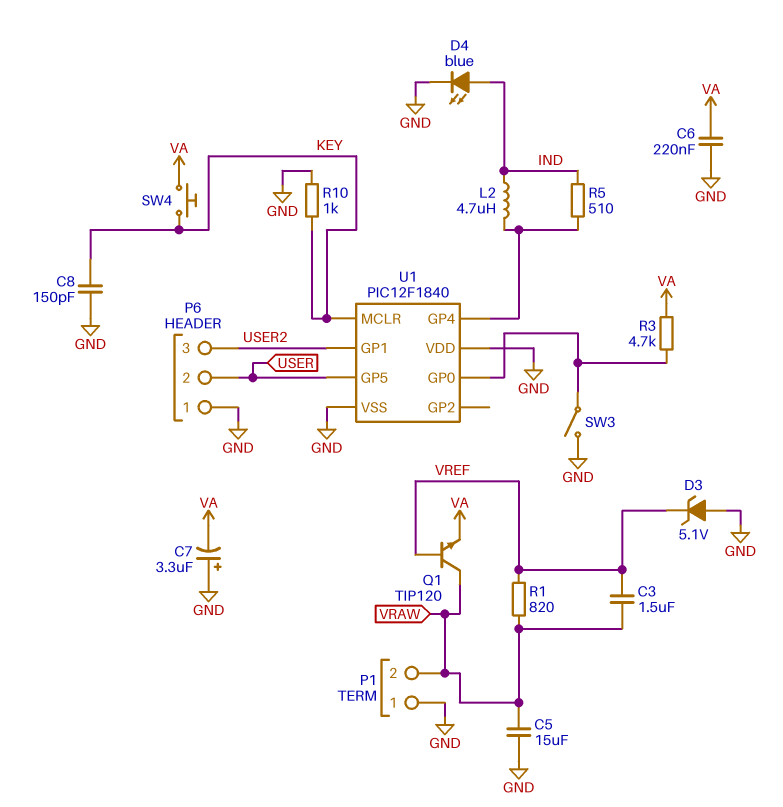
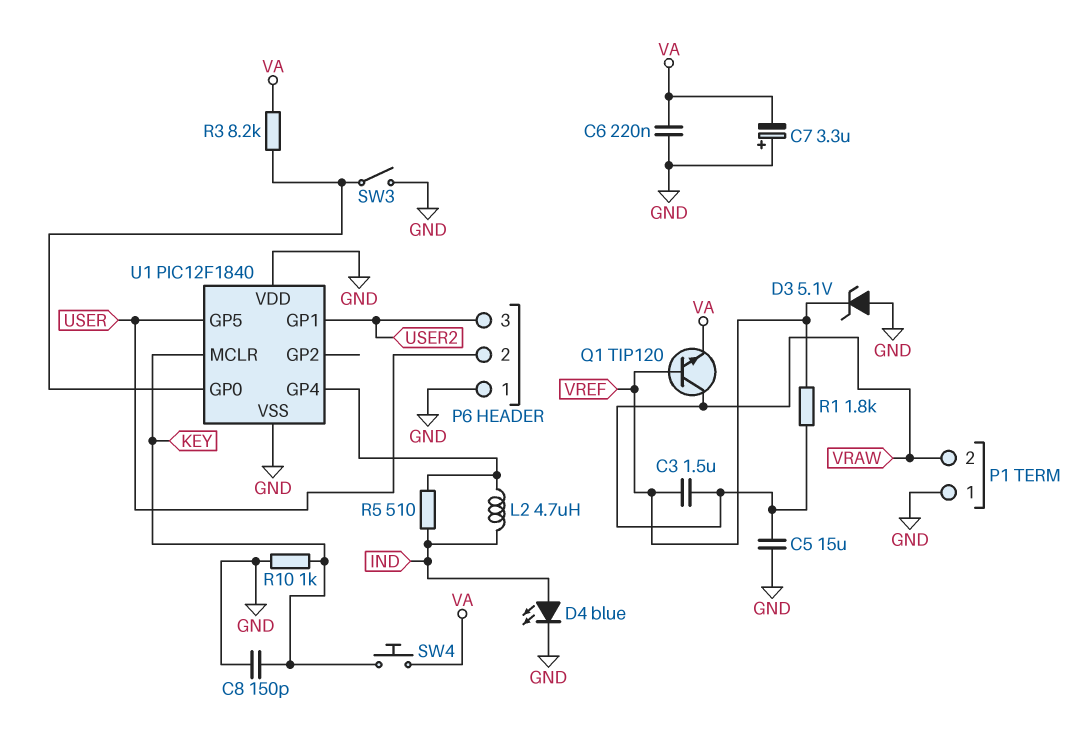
R1: 820 (VRAW, VREF) -> 1.8k (VRAW, VREF)
R3: 4.7k (U1/GP0, VA) -> 8.2k (U1/GP0, VA)

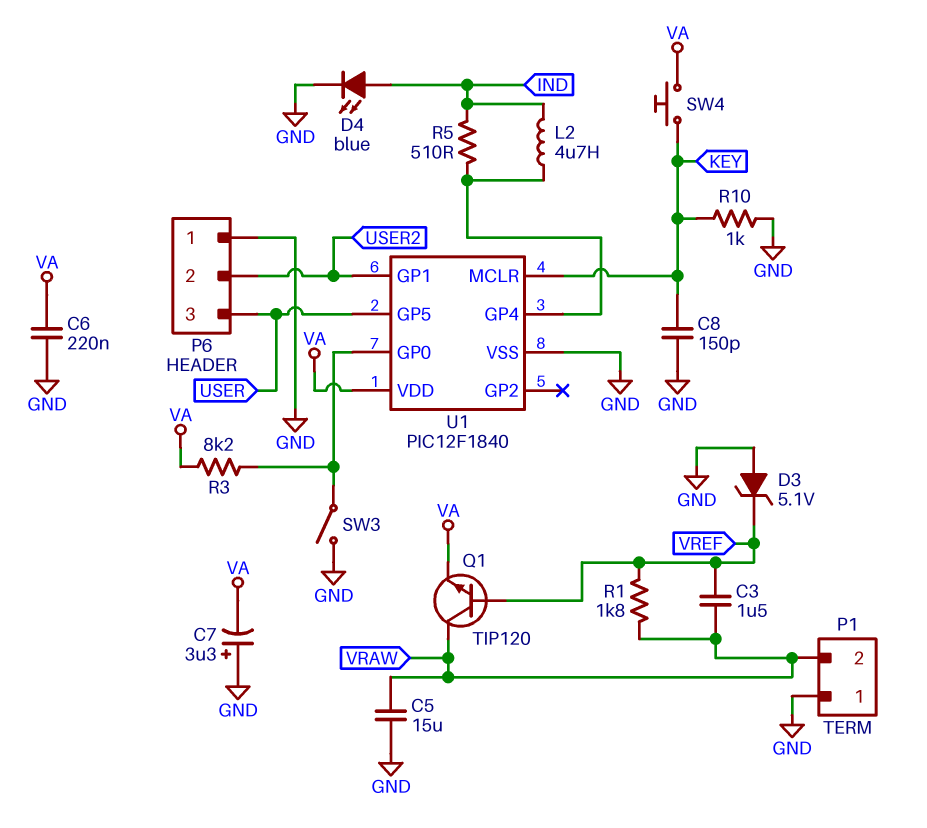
P6 pin 2: USER -> USER2
P6 pin 3: USER2 -> USER
U1 pin VDD: GND -> VA

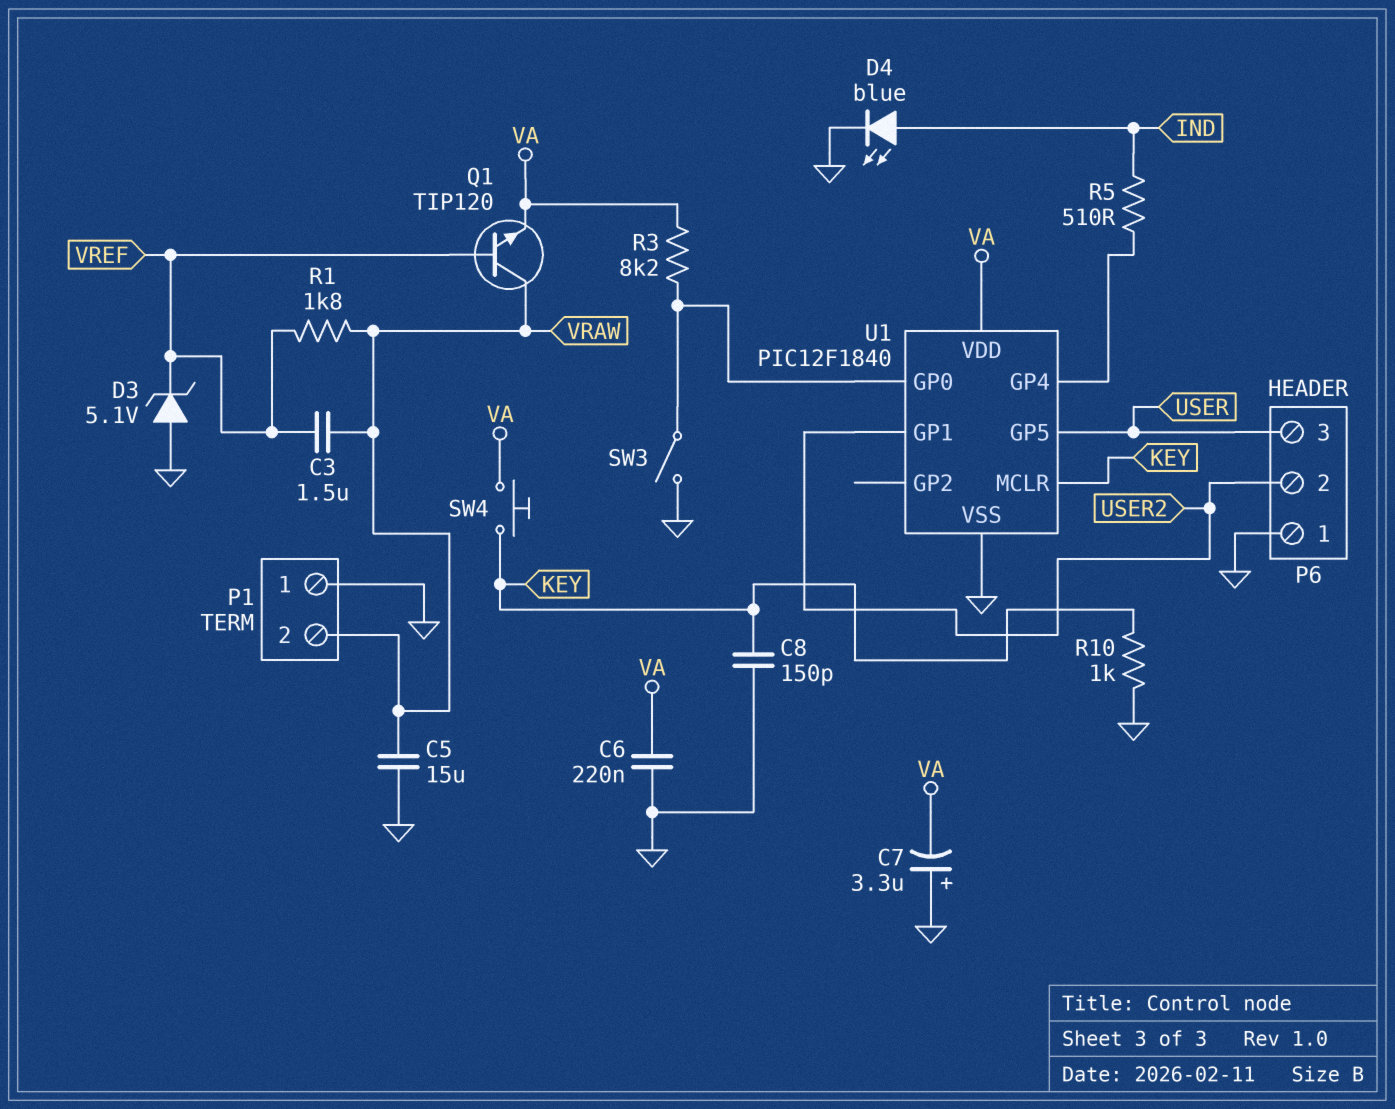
L2: 4.7uH (IND, U1/GP4) -> none

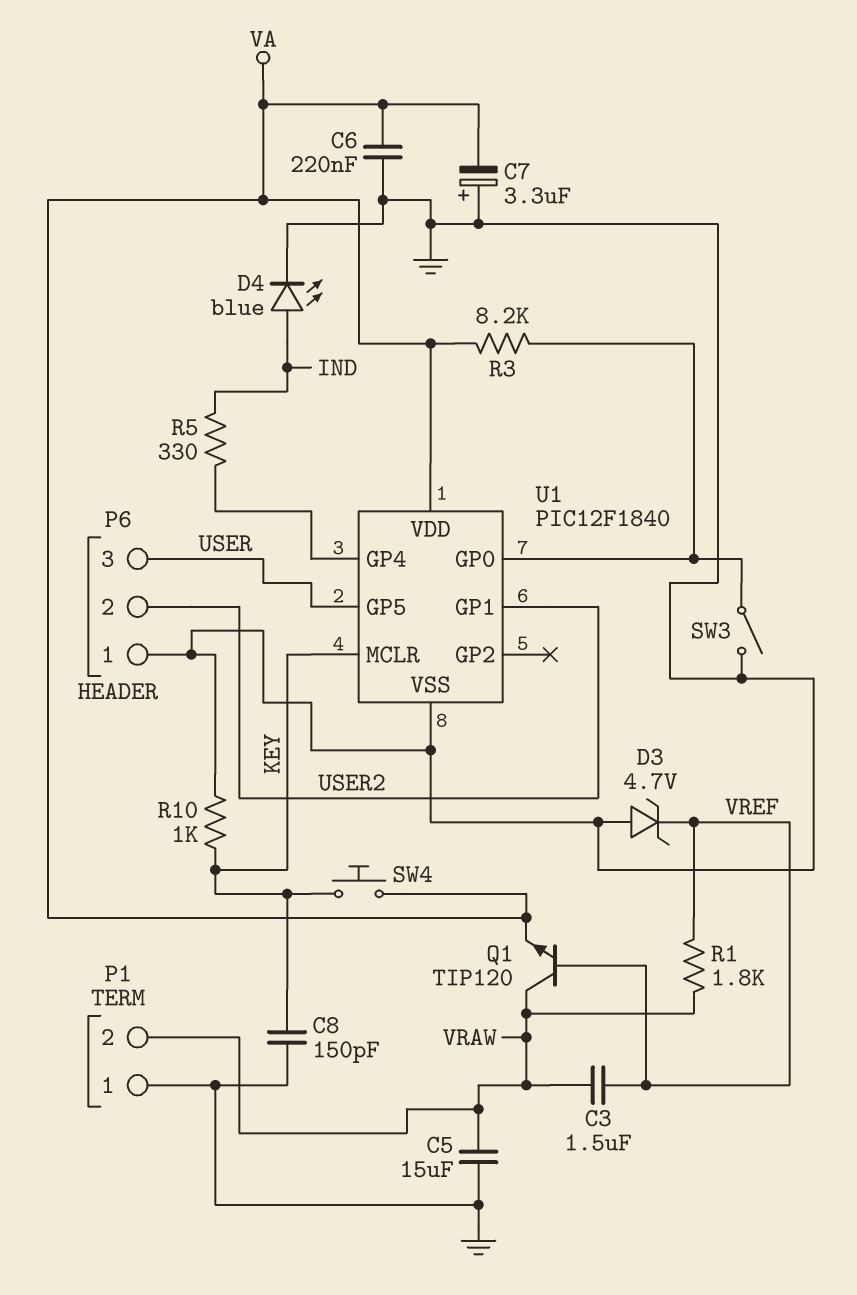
D3: zener 5.1V (A GND, K VREF) -> zener 4.7V (A GND, K VREF)
R5: 510 (IND, U1/GP4) -> 330 (IND, U1/GP4)

